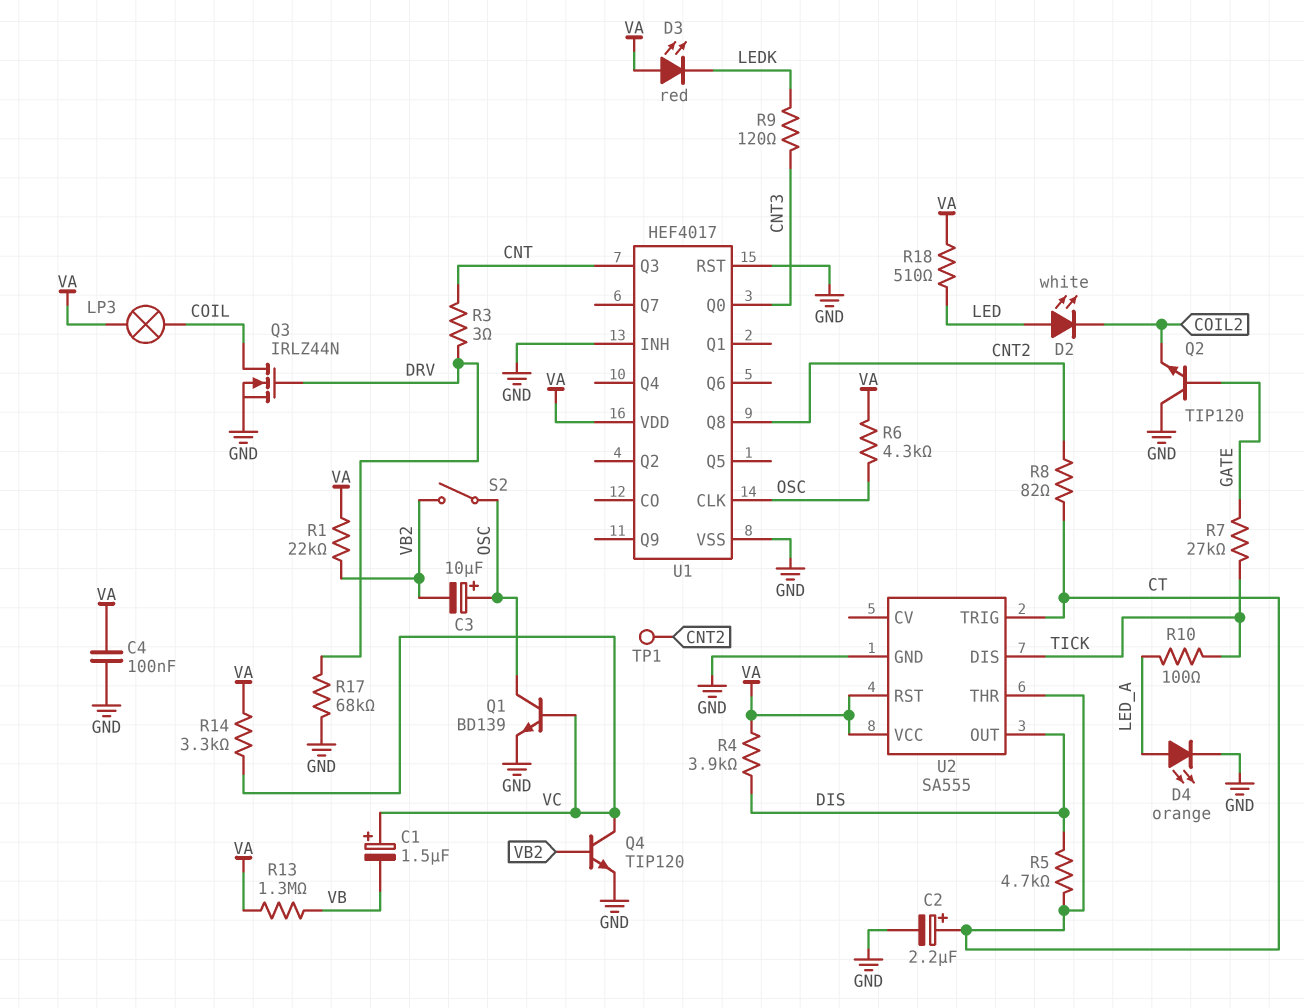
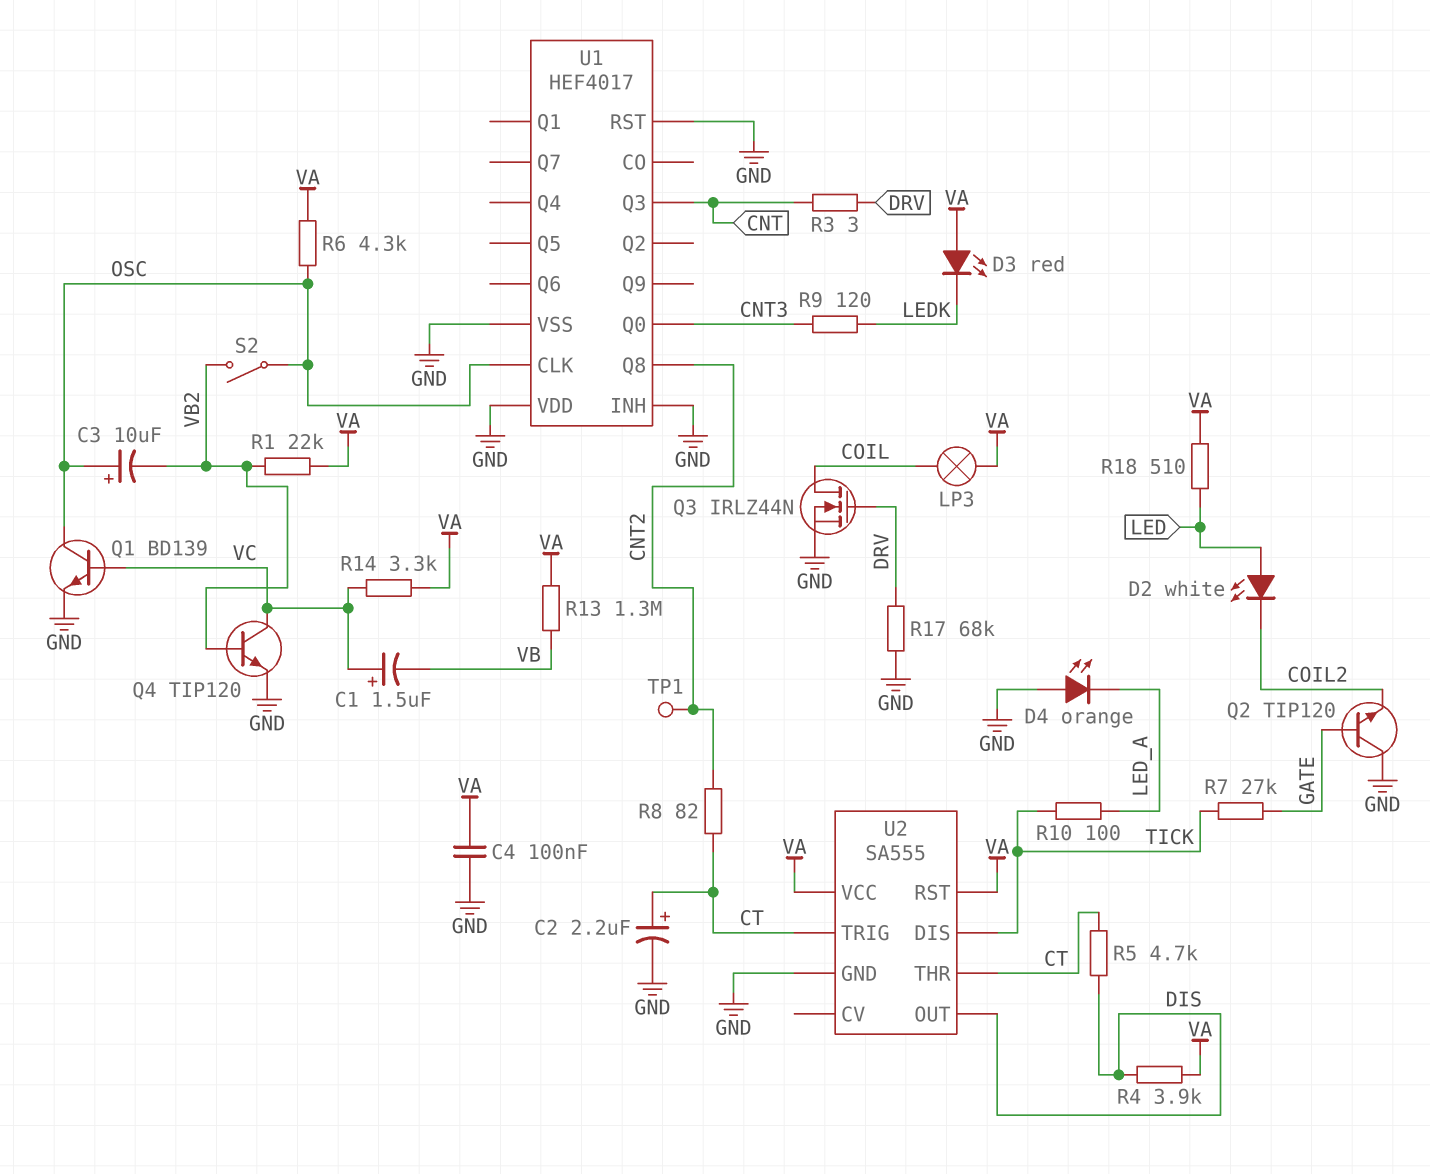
D4: LED orange (A LED_A, K GND) -> LED orange (A GND, K LED_A)
U1 pin VDD: VA -> GND

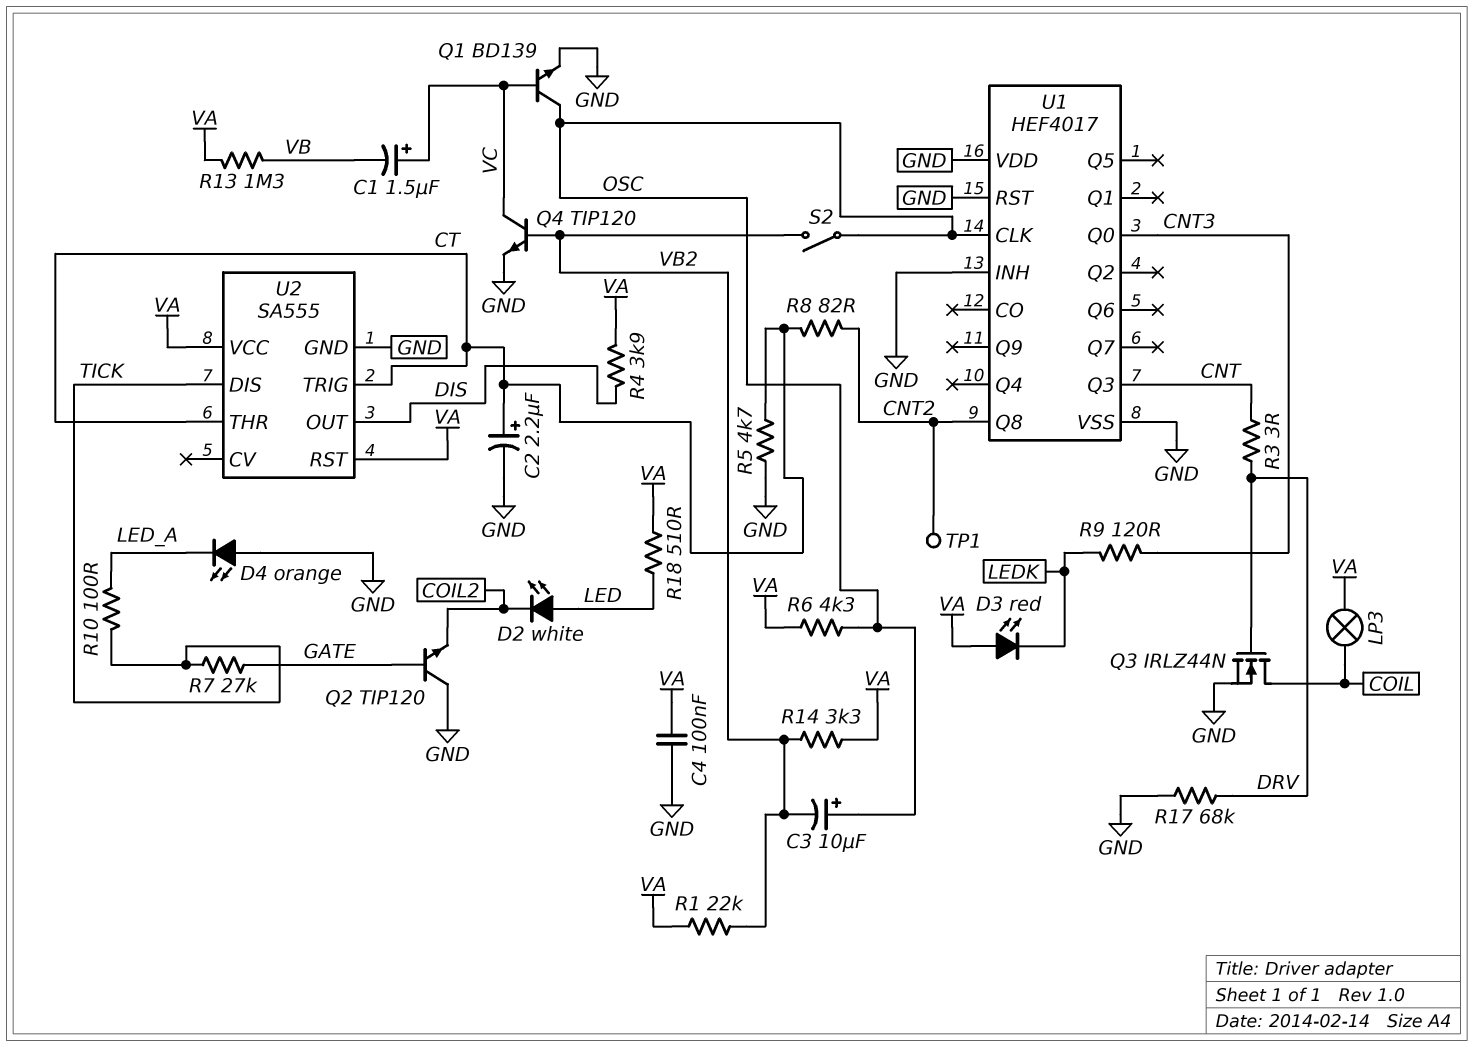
R5: 4.7k (CT, DIS) -> 4.7k (CT, GND)
R14: 3.3k (VA, VC) -> 3.3k (VA, VB2)

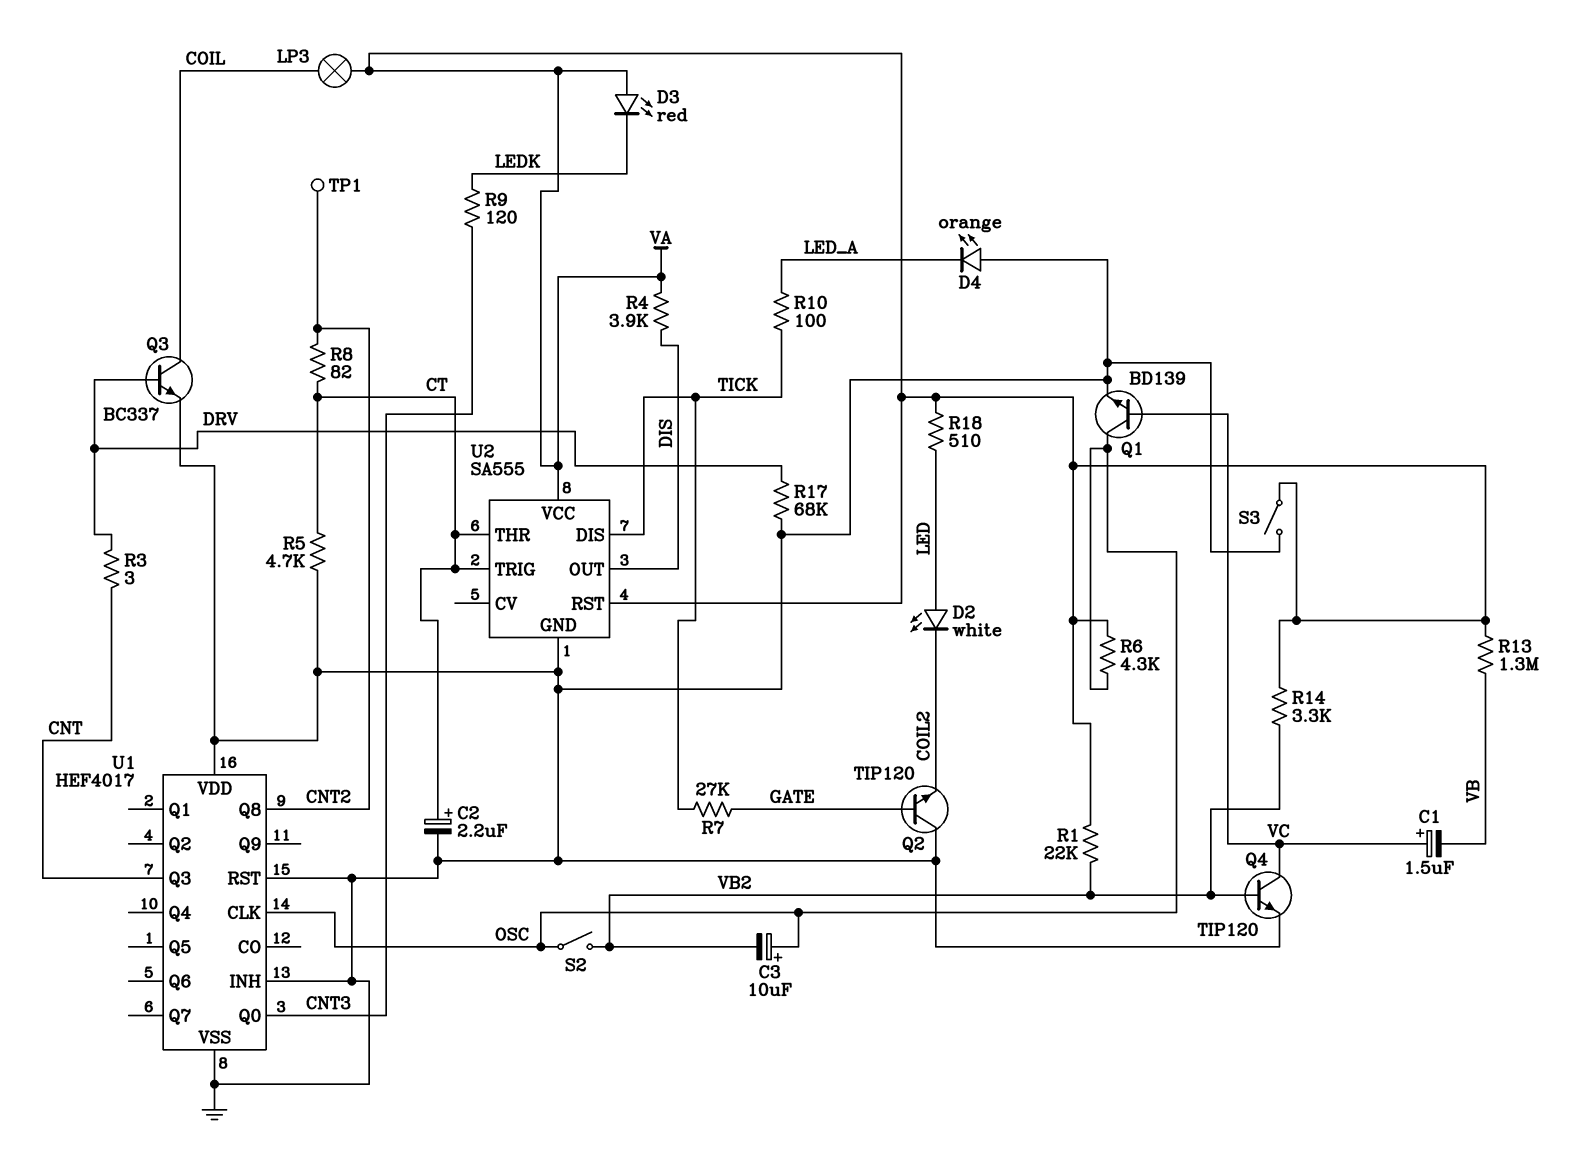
C4: 100nF (GND, VA) -> none
Q3: NMOS IRLZ44N (G DRV, D COIL, S GND) -> NPN BC337 (B DRV, C COIL, E GND)
S3: none -> switch (GND, VA)

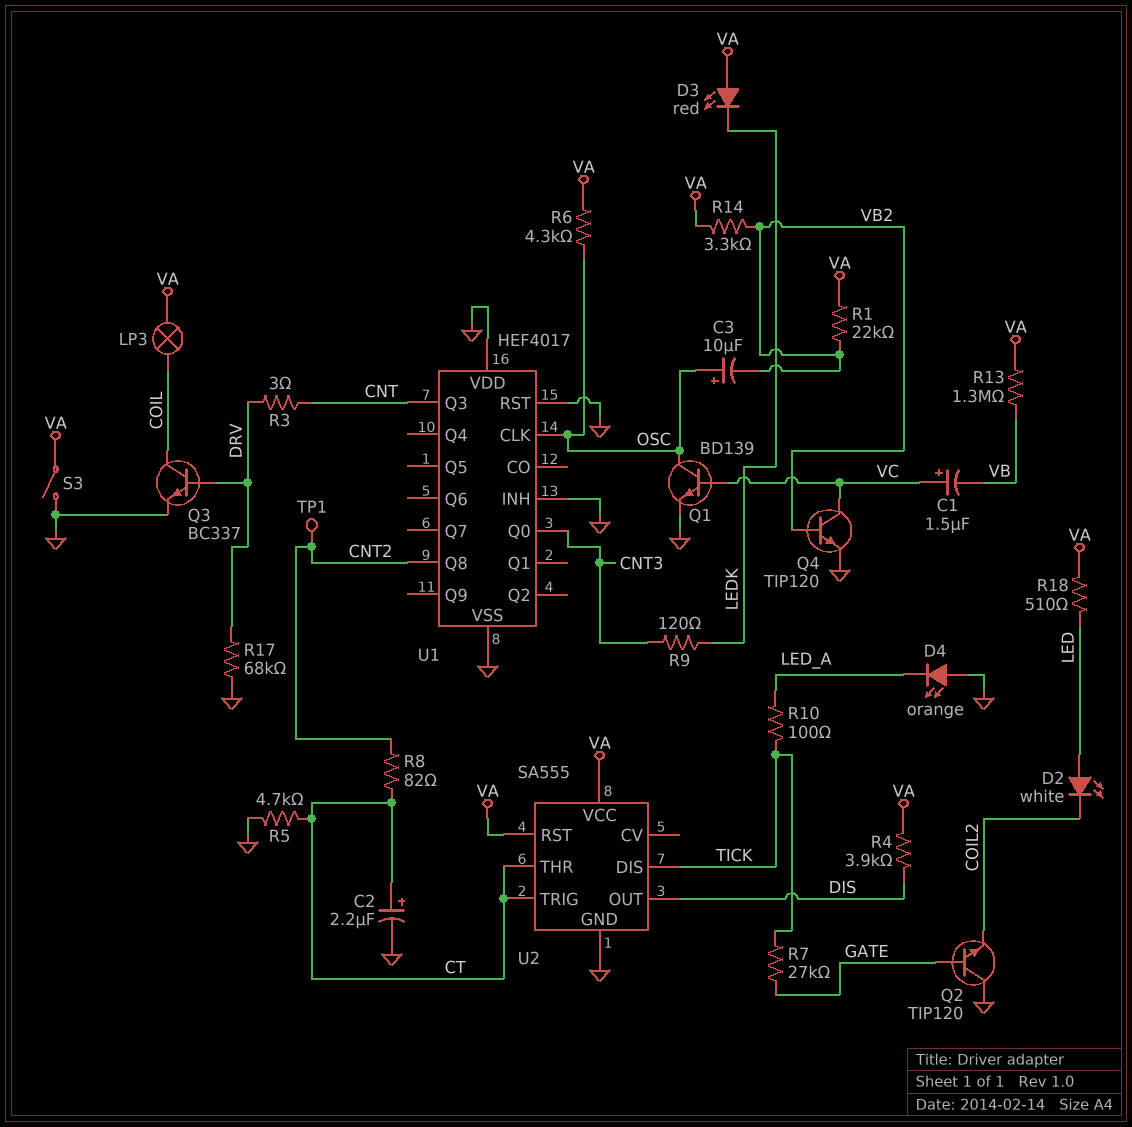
S2: switch (OSC, VB2) -> none

